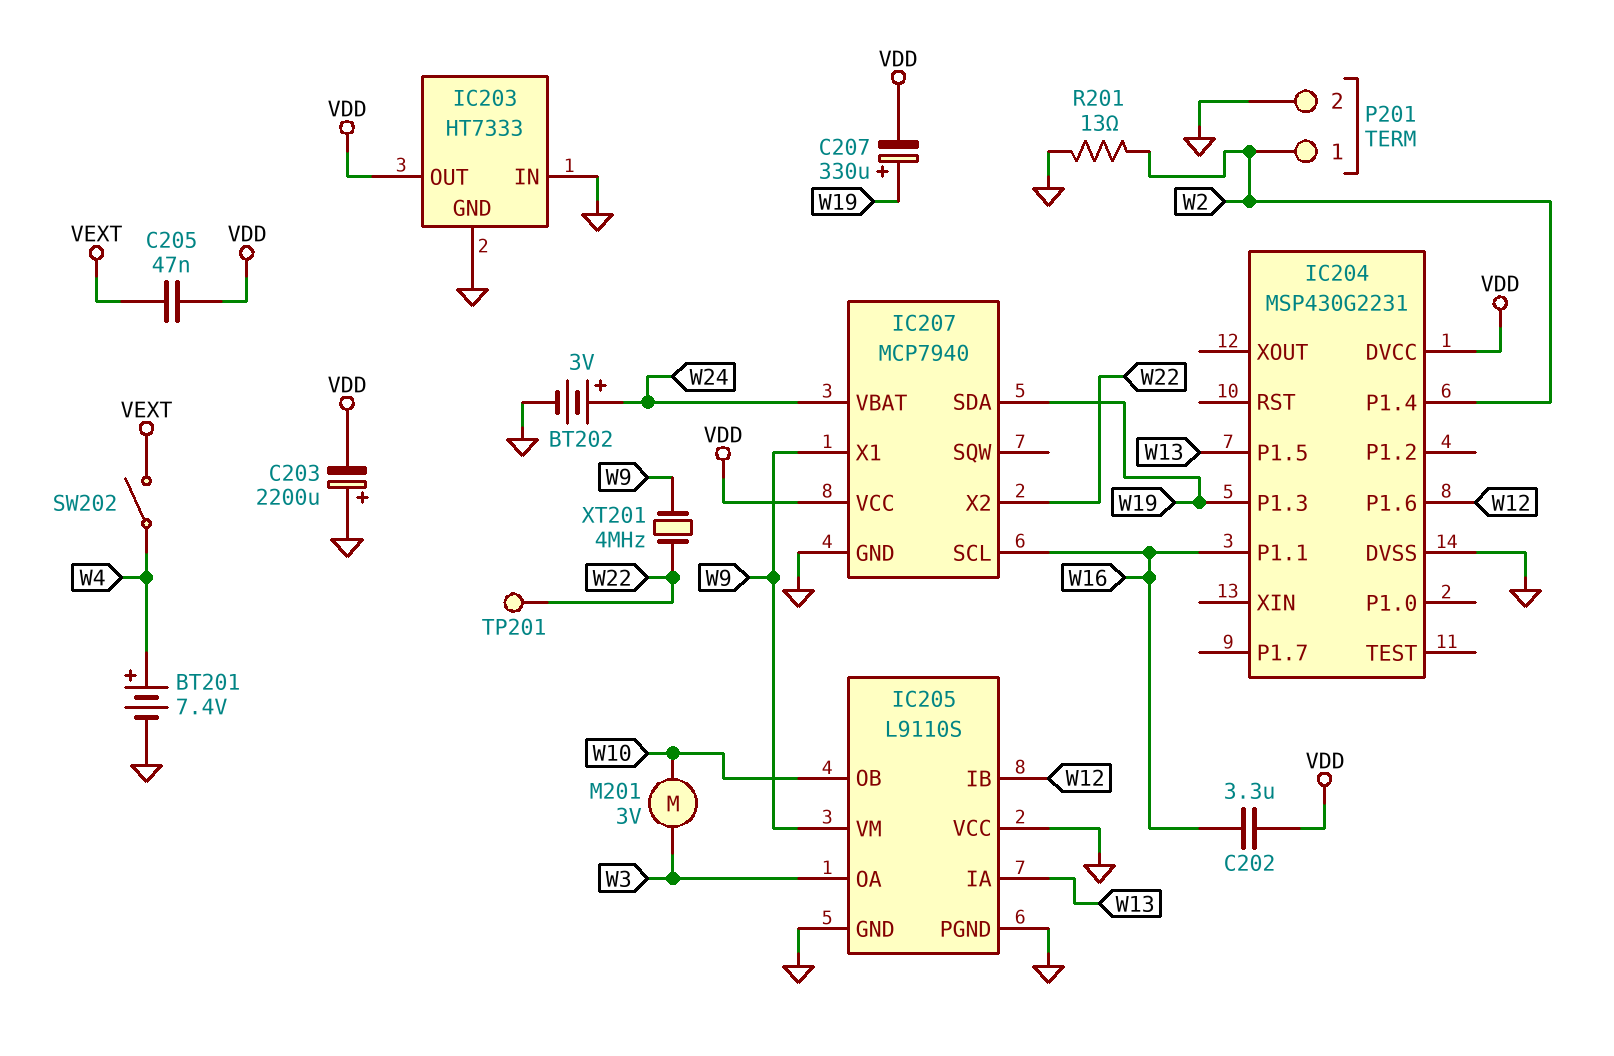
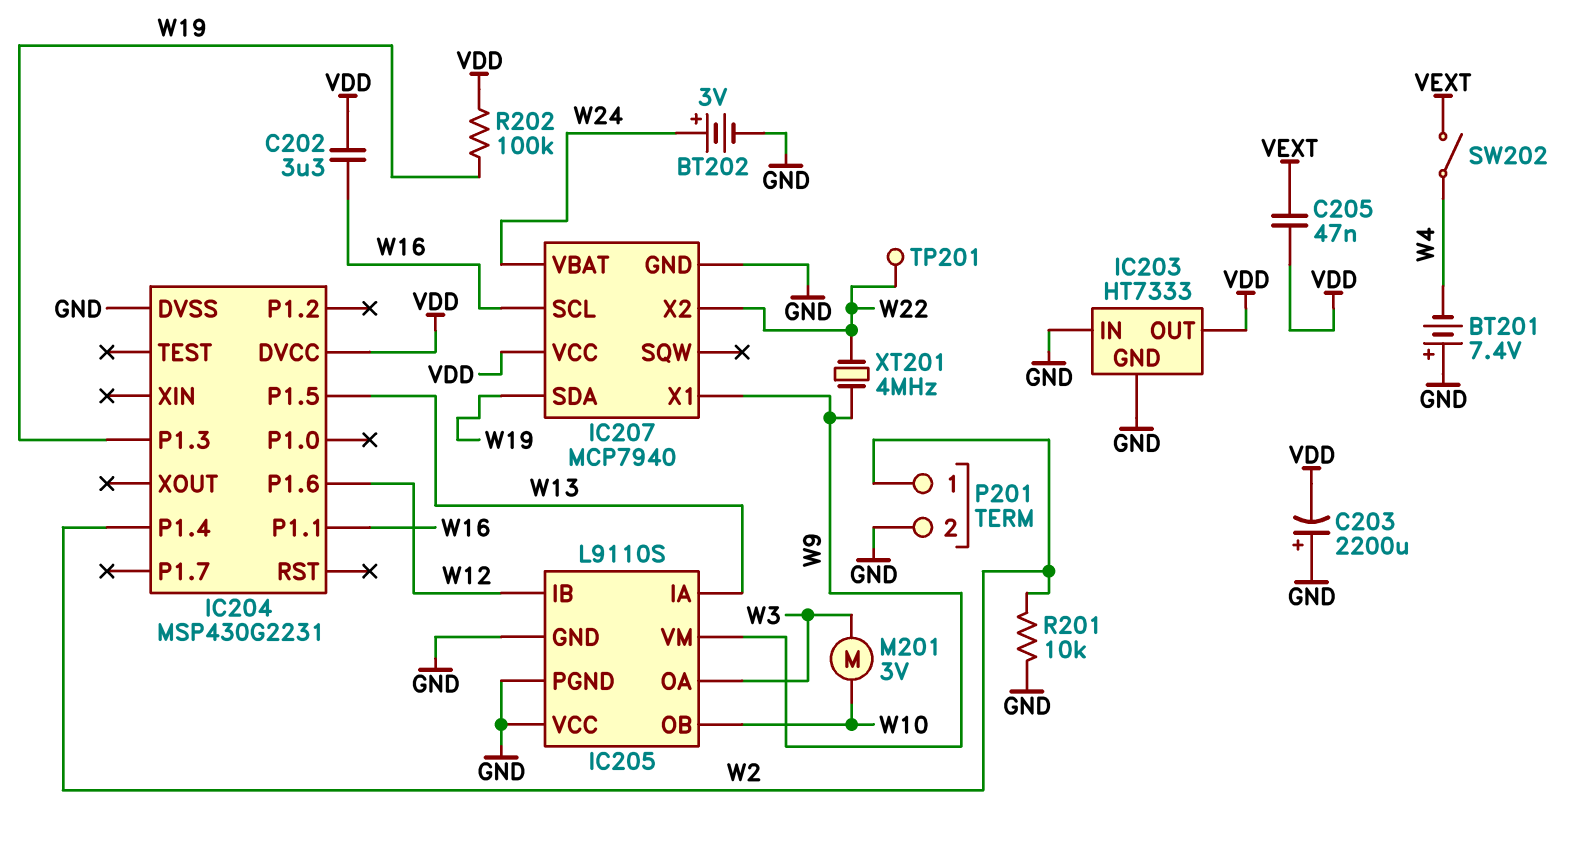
BT201: 7.4V (plus W4, minus GND) -> 7.4V (plus GND, minus W4)
C207: 330uF (plus W19, minus VDD) -> none
R201: 13 (GND, W2) -> 10k (GND, W2)
R202: none -> 100k (VDD, W19)

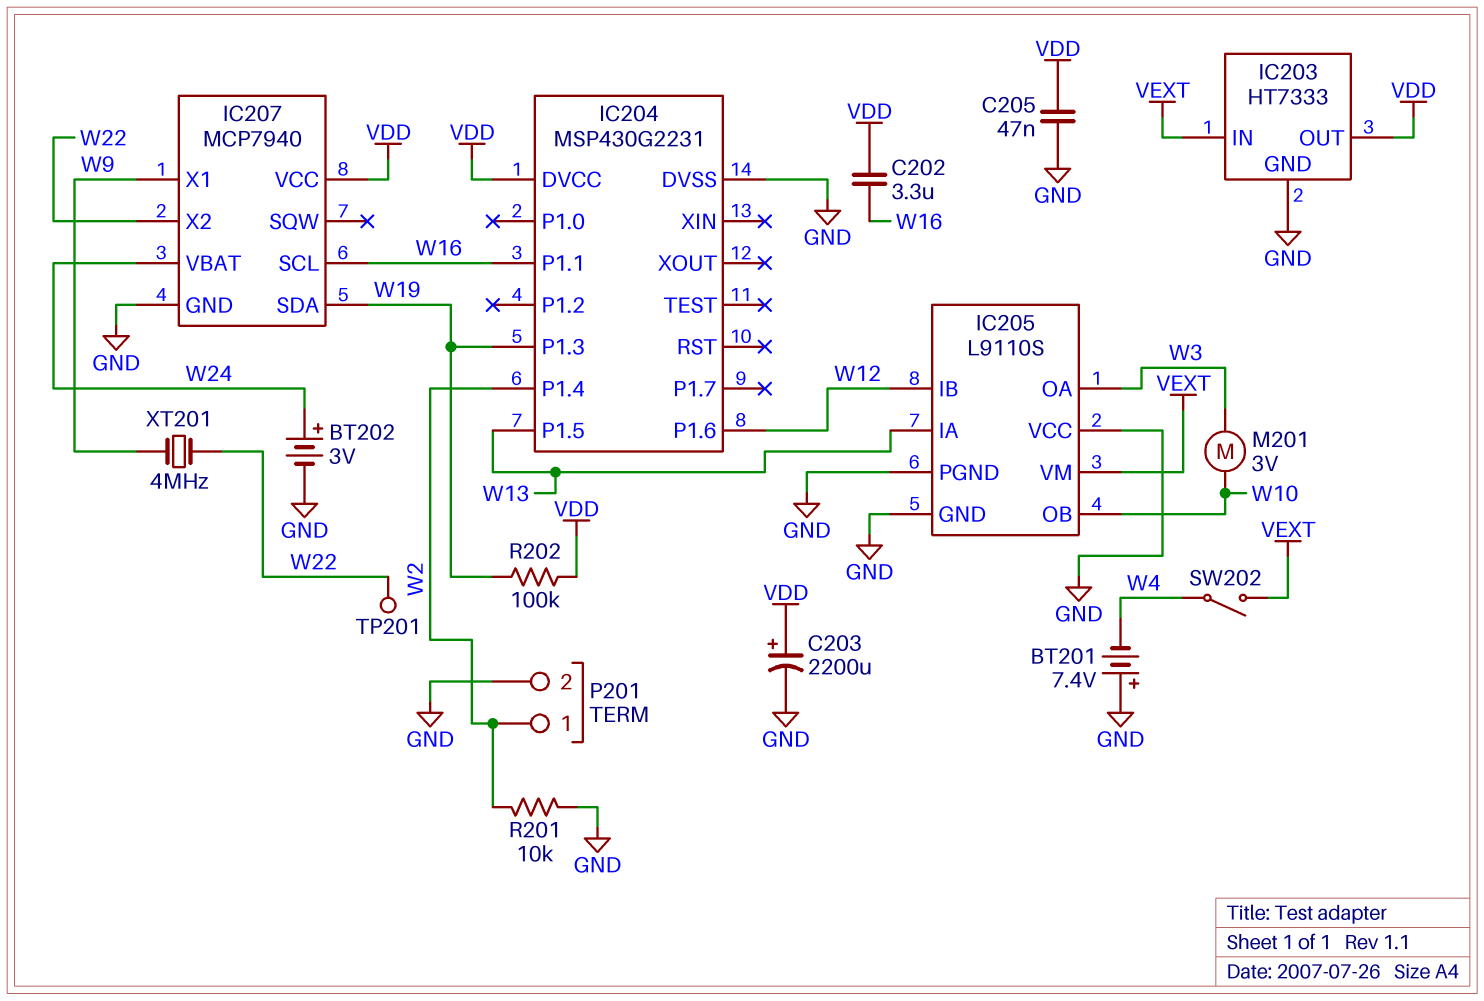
C203: 2200uF (plus GND, minus VDD) -> 2200uF (plus VDD, minus GND)
C205: 47nF (VDD, VEXT) -> 47nF (GND, VDD)
IC203 pin IN: GND -> VEXT
IC205 pin VM: W9 -> VEXT

